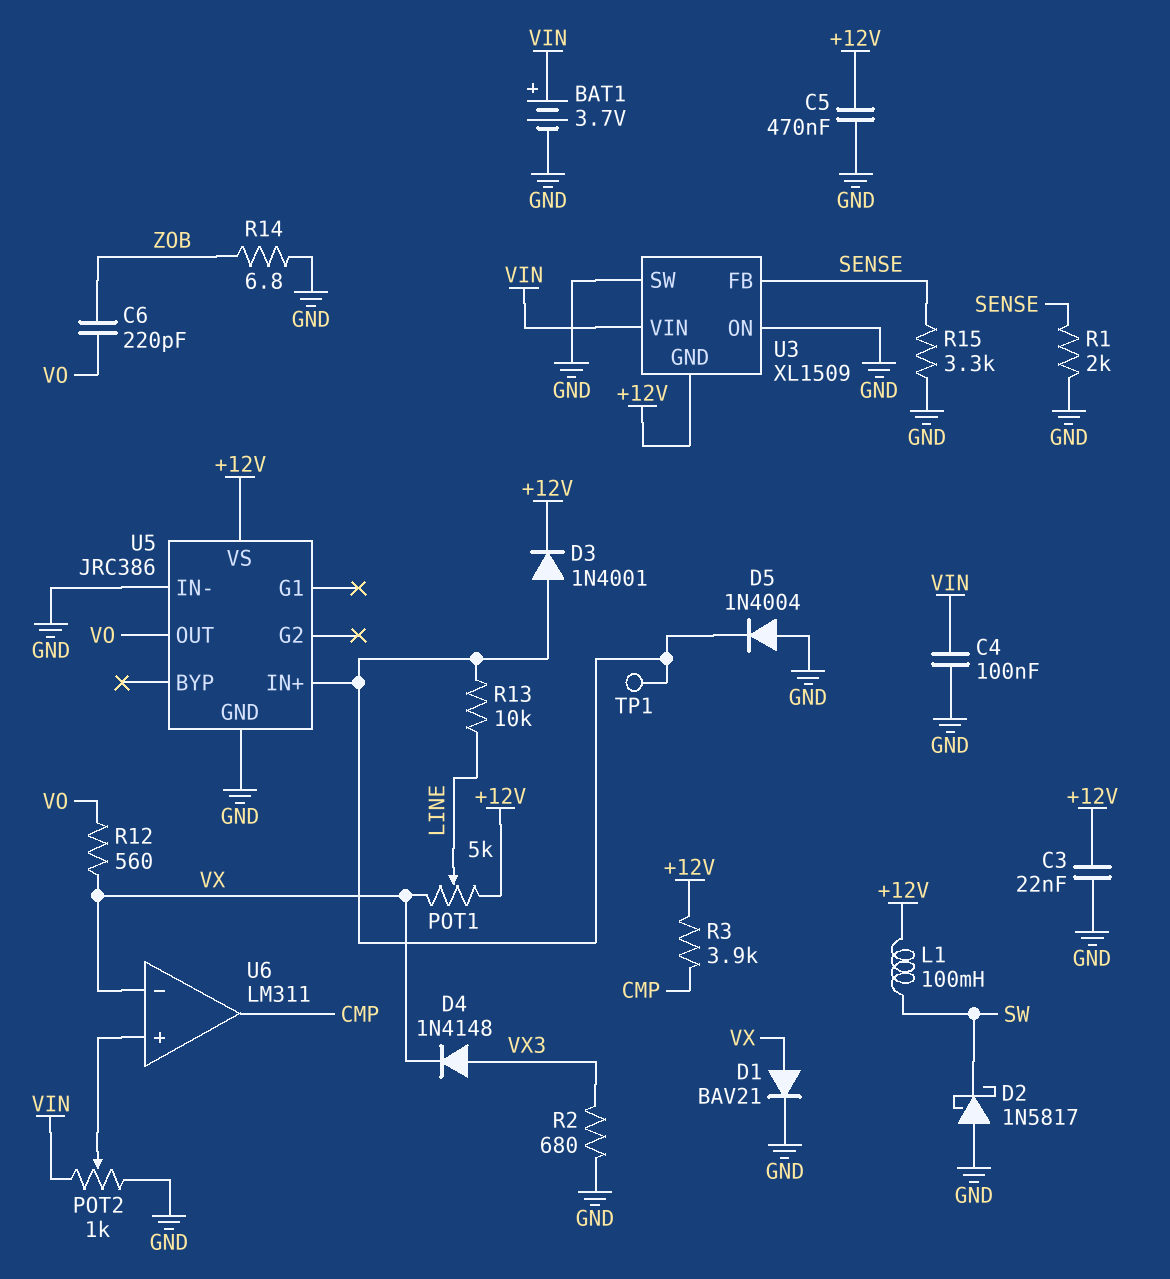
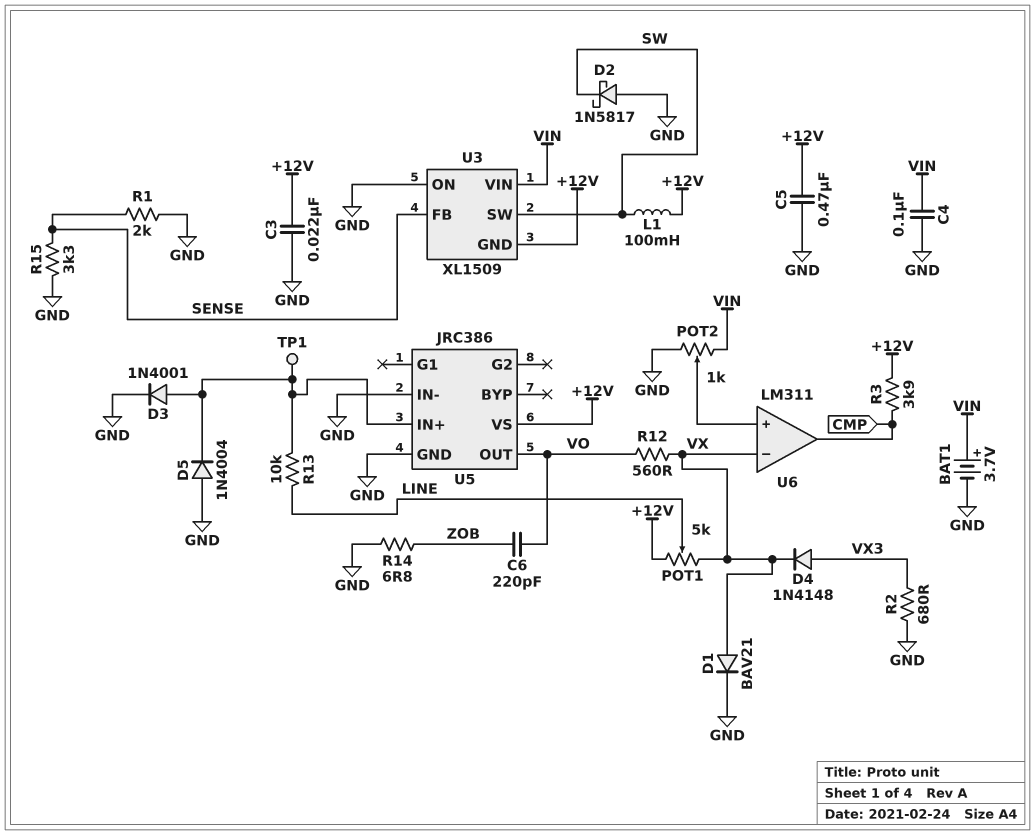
D3: diode 1N4001 (A U5/IN+, K +12V) -> diode 1N4001 (A U5/IN+, K GND)
U3 pin SW: GND -> SW

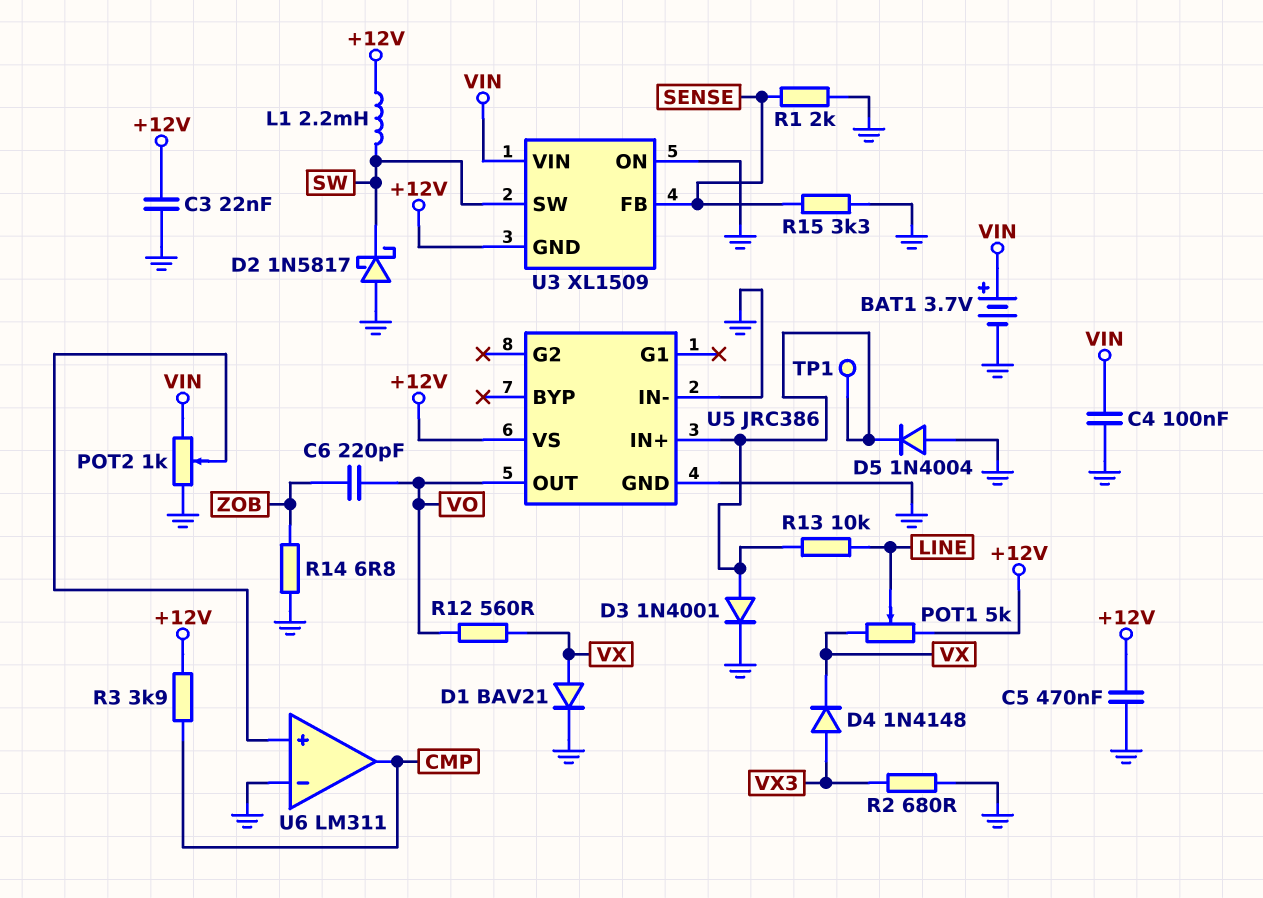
L1: 100mH (+12V, SW) -> 2.2mH (+12V, SW)
U6 pin in-: VX -> GND

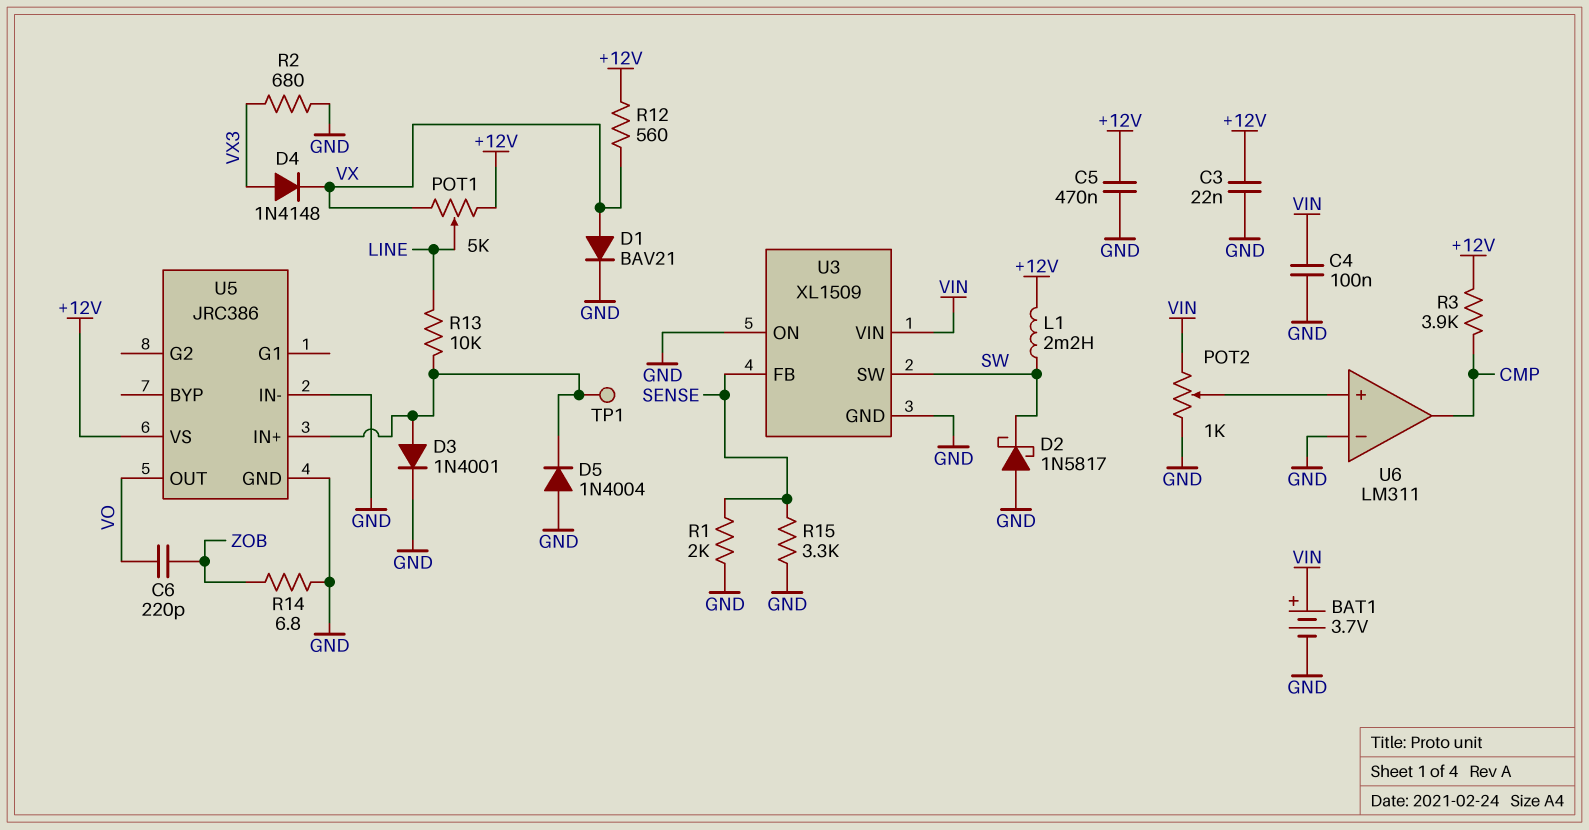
R12: 560 (VO, VX) -> 560 (+12V, VX)
U3 pin GND: +12V -> GND

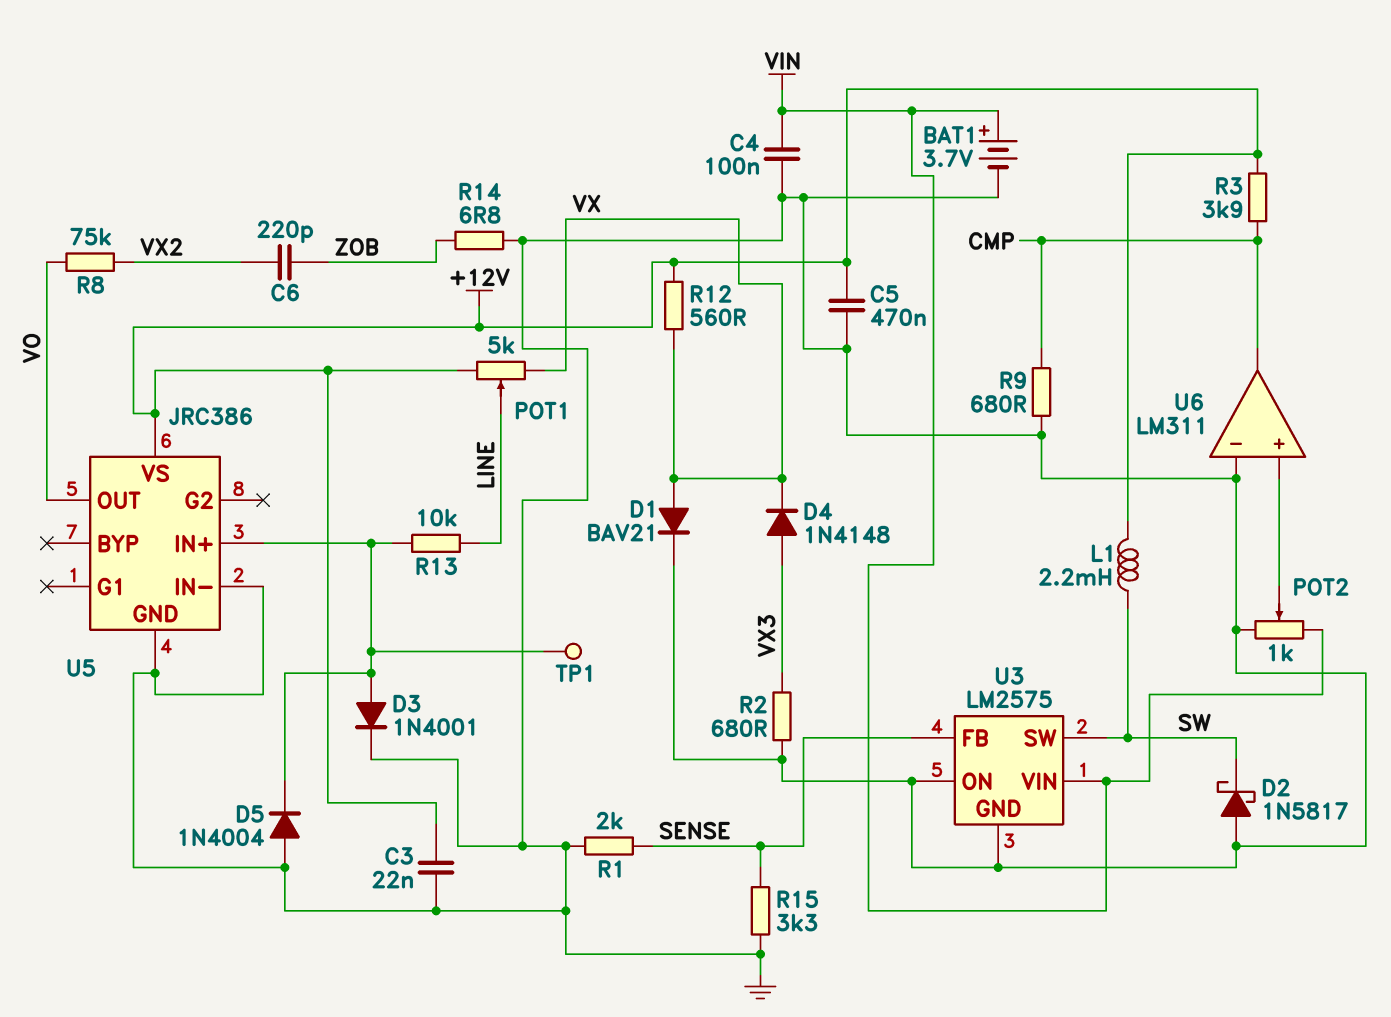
C6: 220pF (VO, ZOB) -> 220pF (VX2, ZOB)
R8: none -> 75k (VO, VX2)
R9: none -> 680 (CMP, GND)
U3: XL1509 -> LM2575

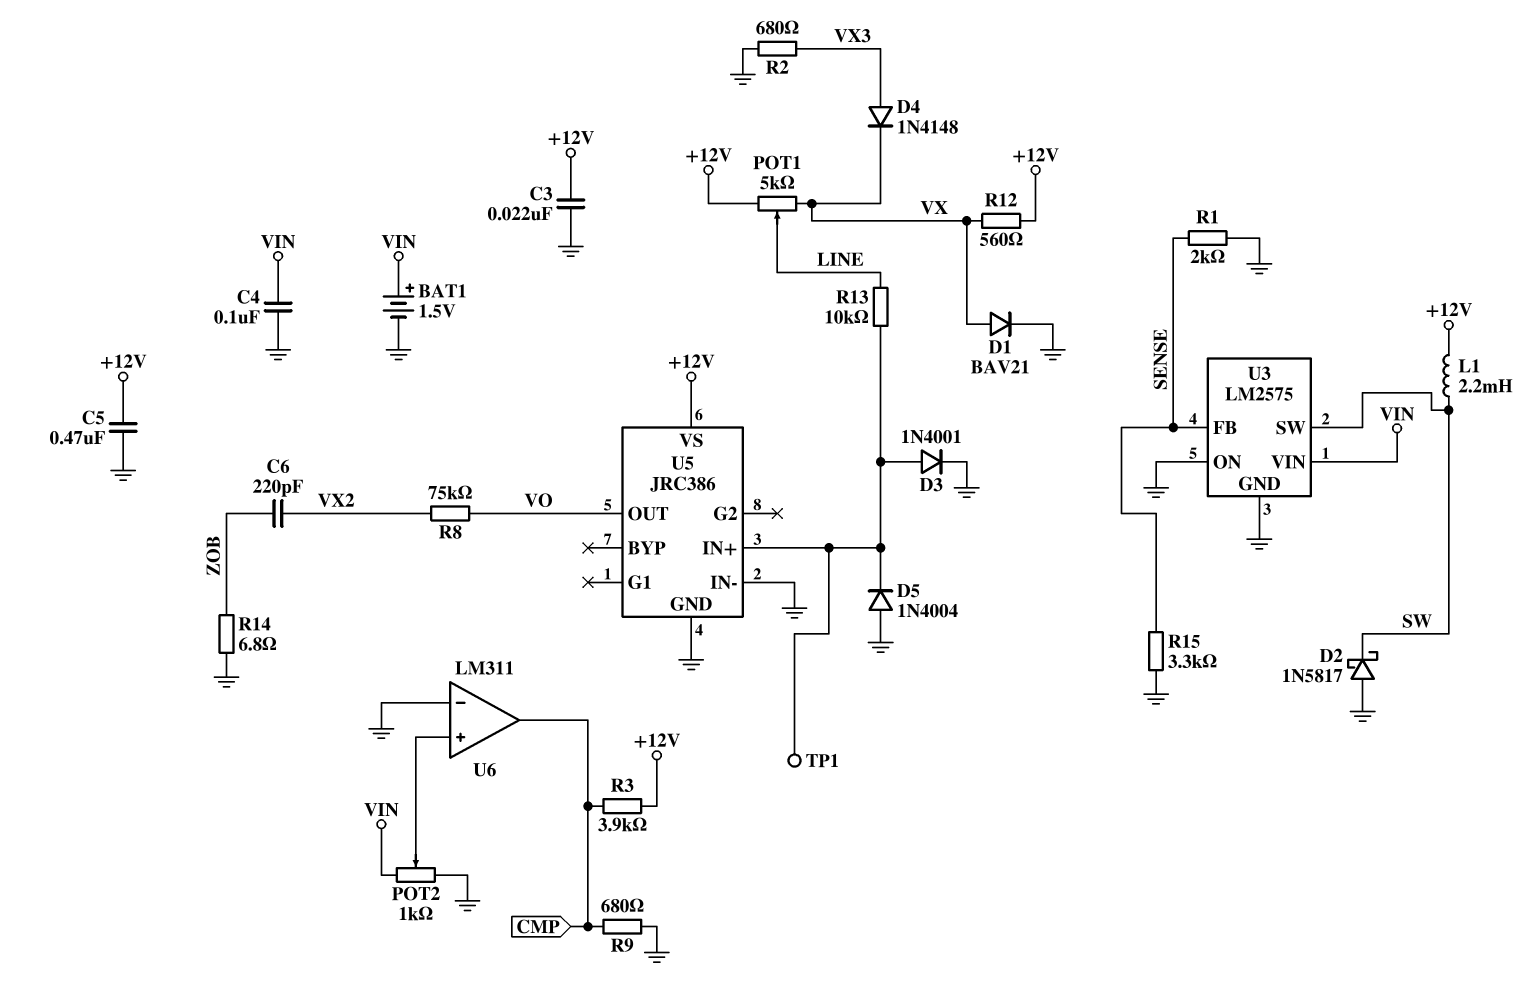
BAT1: 3.7V (plus VIN, minus GND) -> 1.5V (plus VIN, minus GND)

